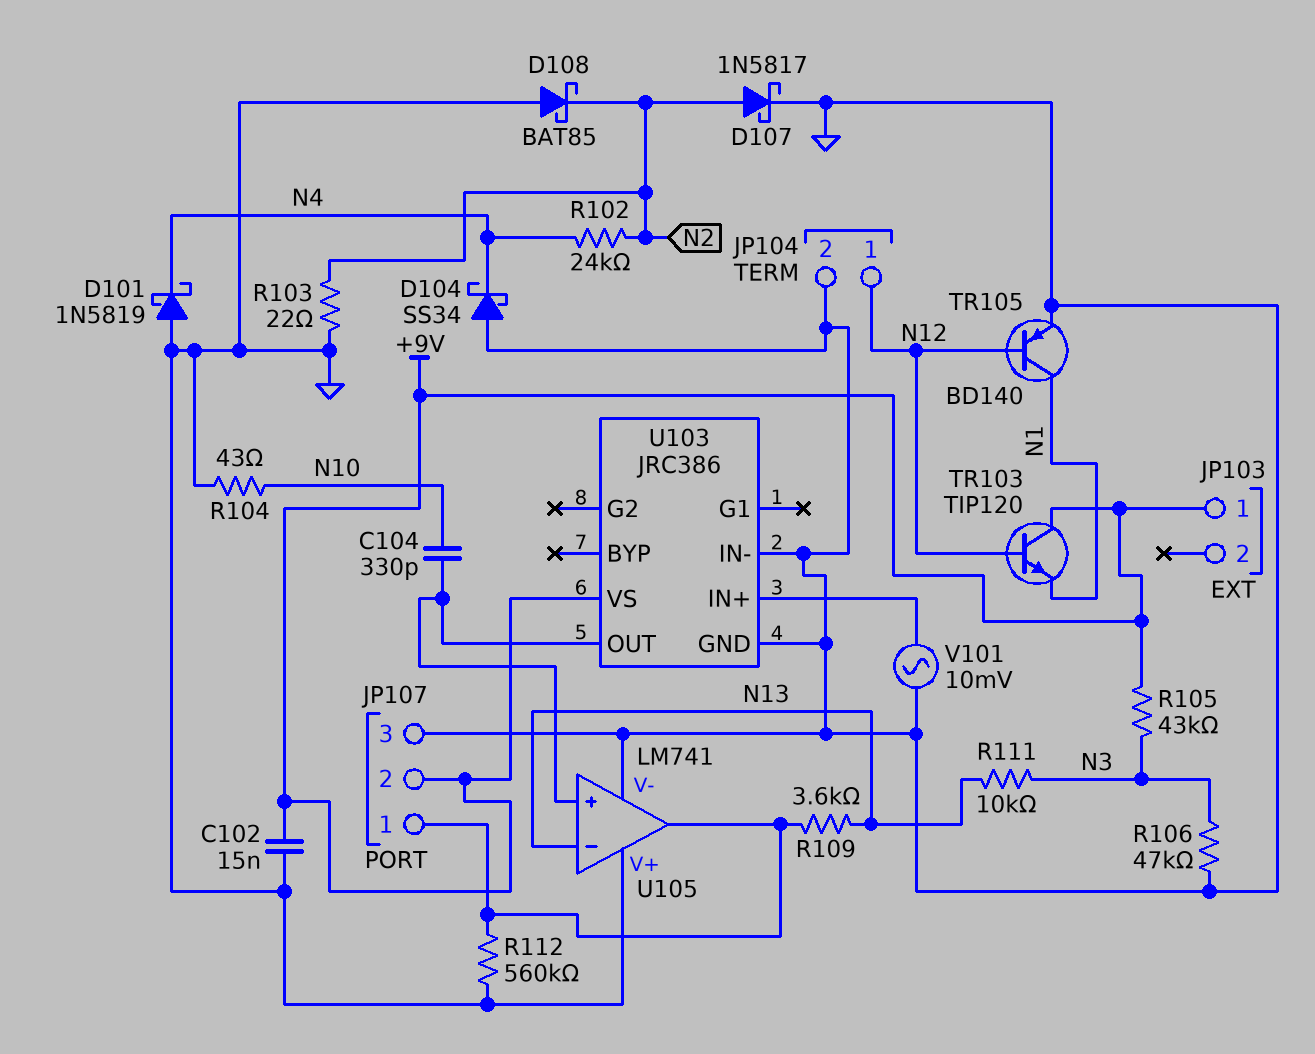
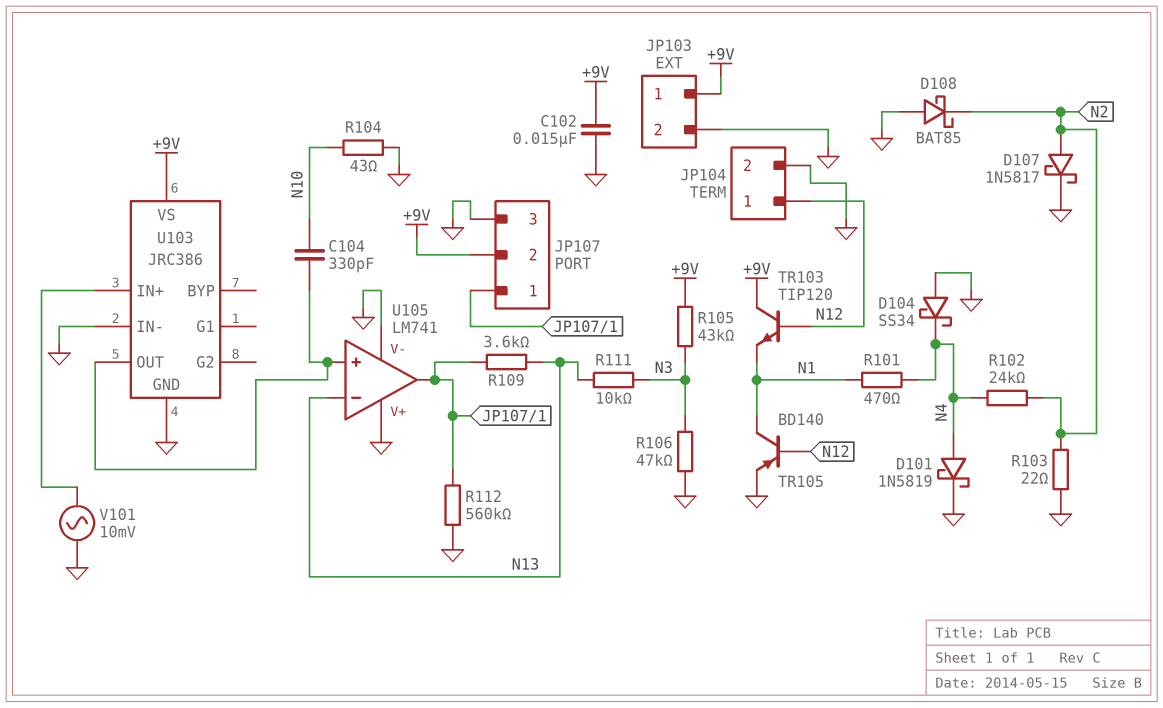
D101: schottky 1N5819 (A GND, K N4) -> schottky 1N5819 (A N4, K GND)
JP103 pin 2: none -> GND
R101: none -> 470 (N1, N4)

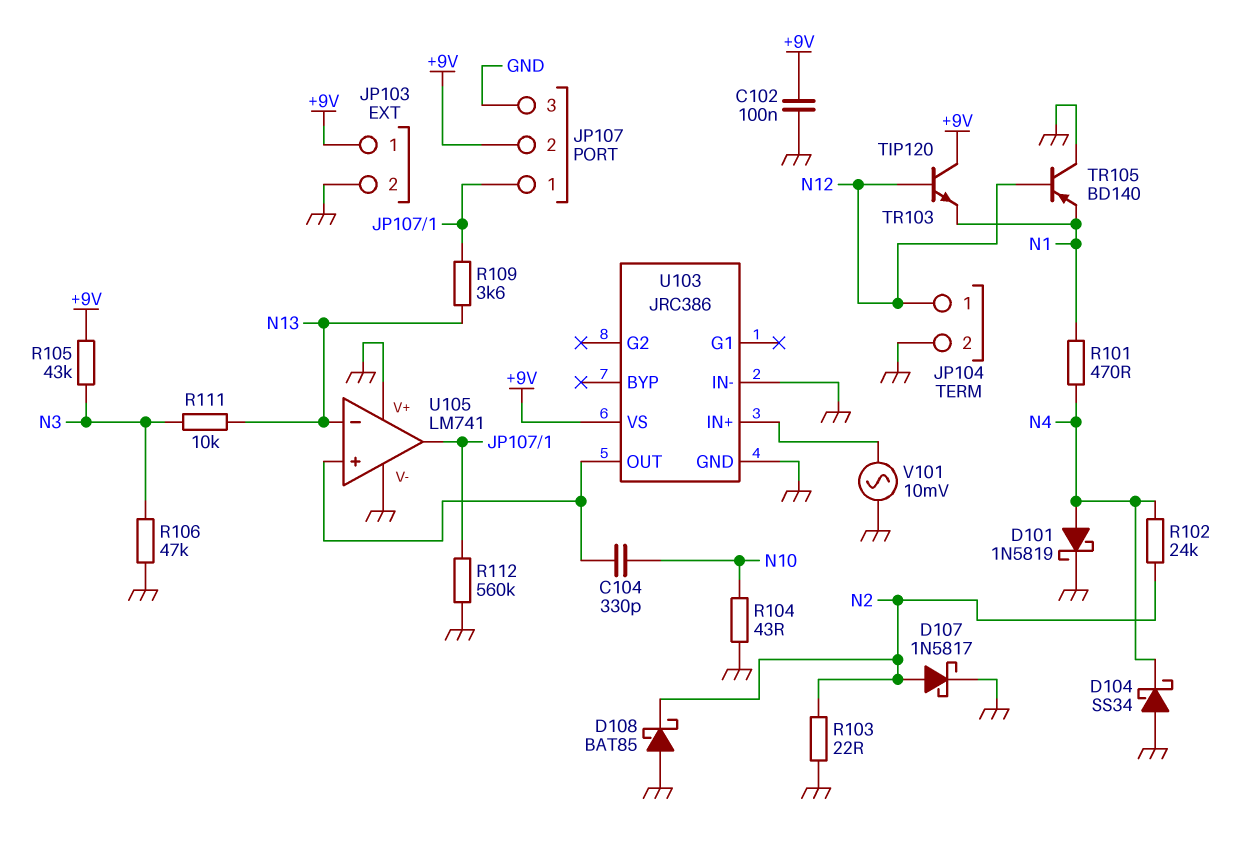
C102: 15nF (+9V, GND) -> 100nF (+9V, GND)
TR105: PNP BD140 (B N12, C N1, E GND) -> PNP BD140 (B N12, C GND, E N1)

